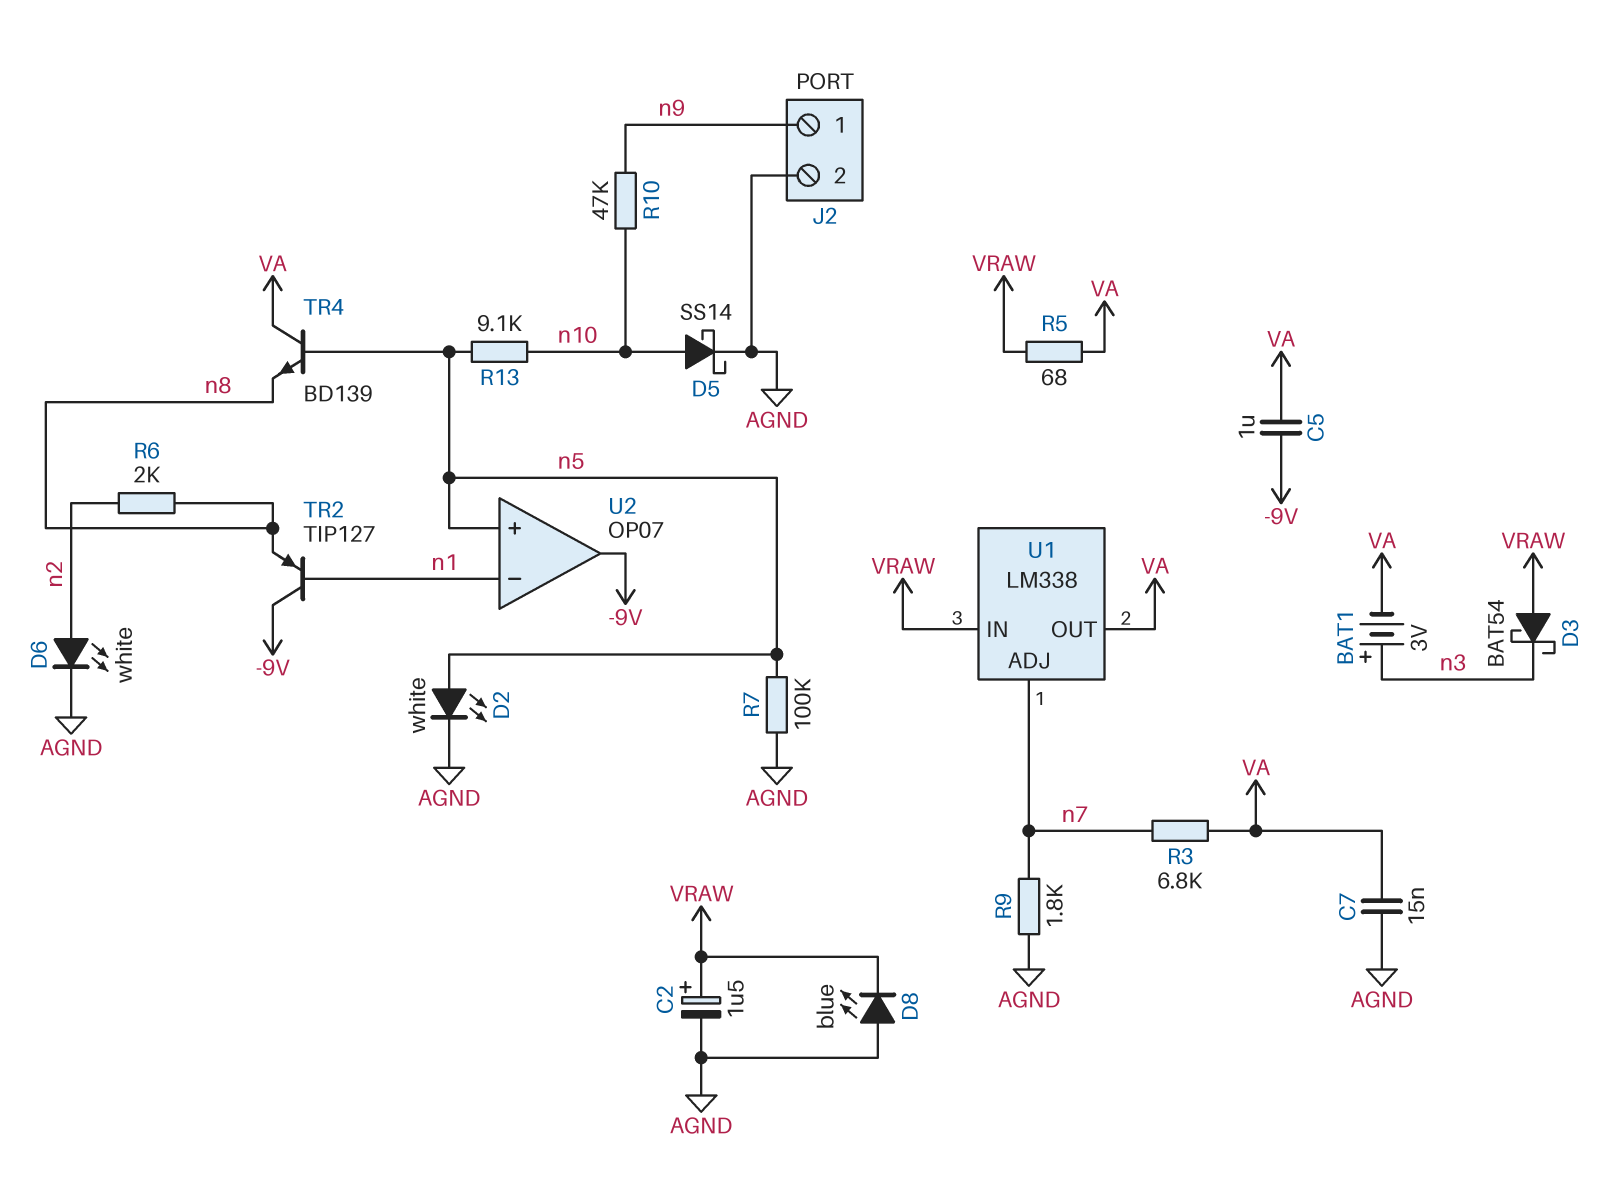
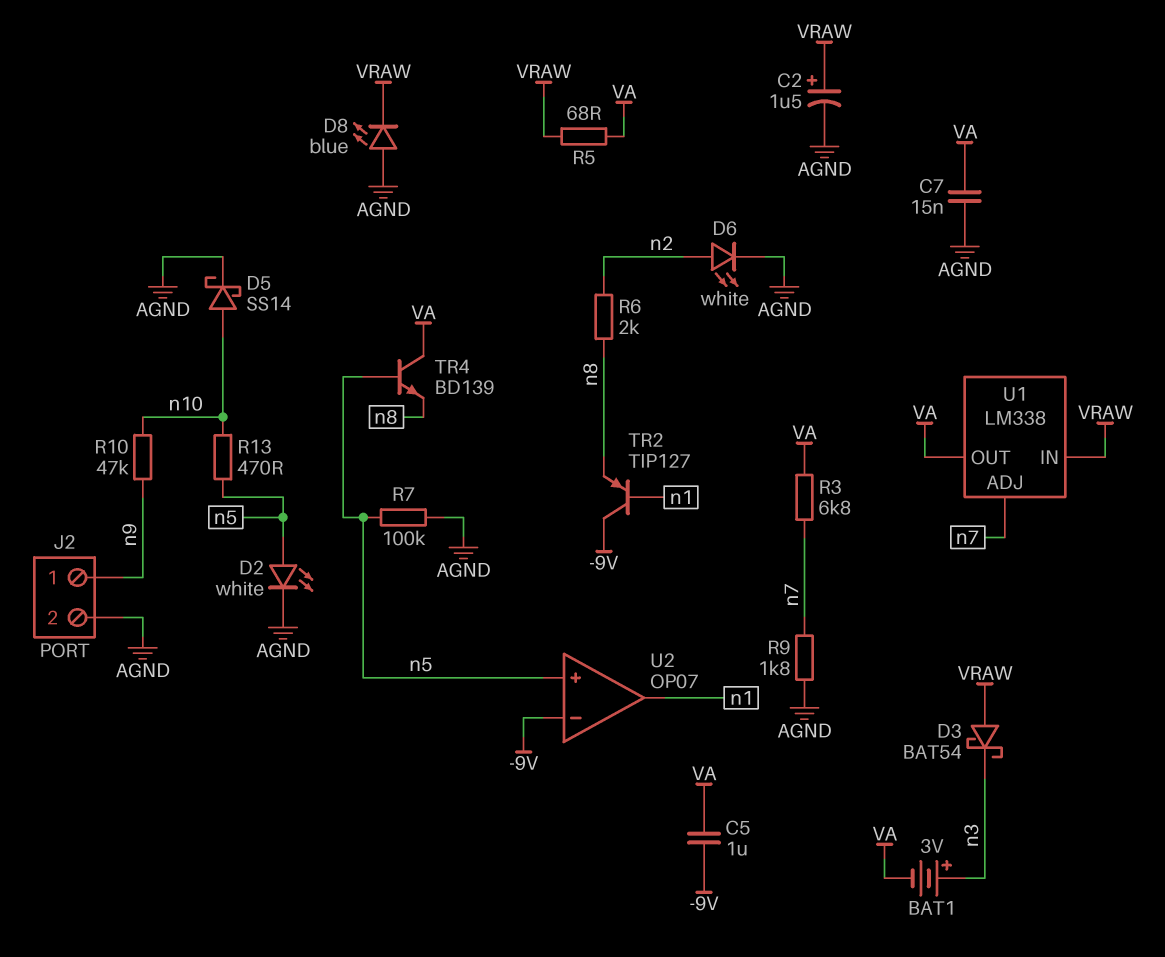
R13: 9.1k (n5, n10) -> 470 (n5, n10)
U2 pin in-: n1 -> -9V
U2 pin out: -9V -> n1

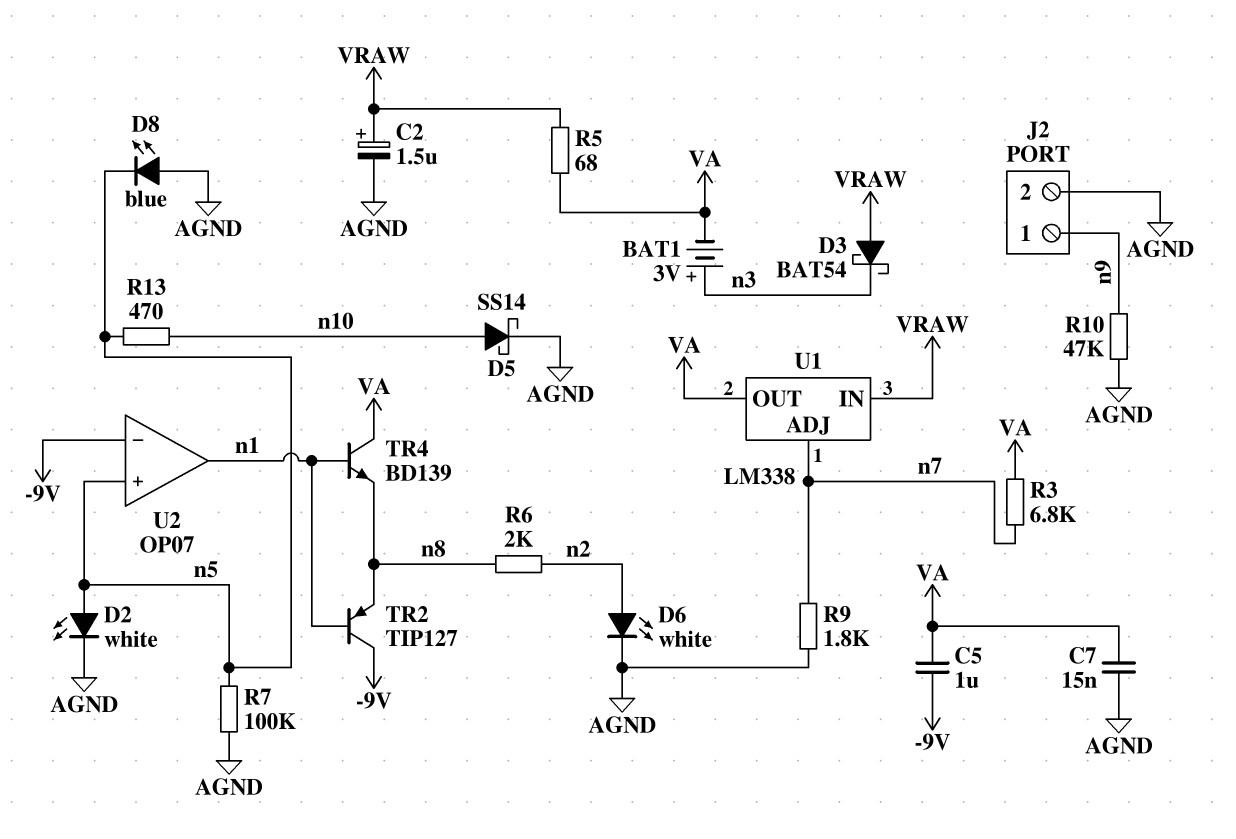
D8: LED blue (A AGND, K VRAW) -> LED blue (A AGND, K n5)
R10: 47k (n9, n10) -> 47k (AGND, n9)
TR4: NPN BD139 (B n5, C VA, E n8) -> NPN BD139 (B n1, C VA, E n8)

